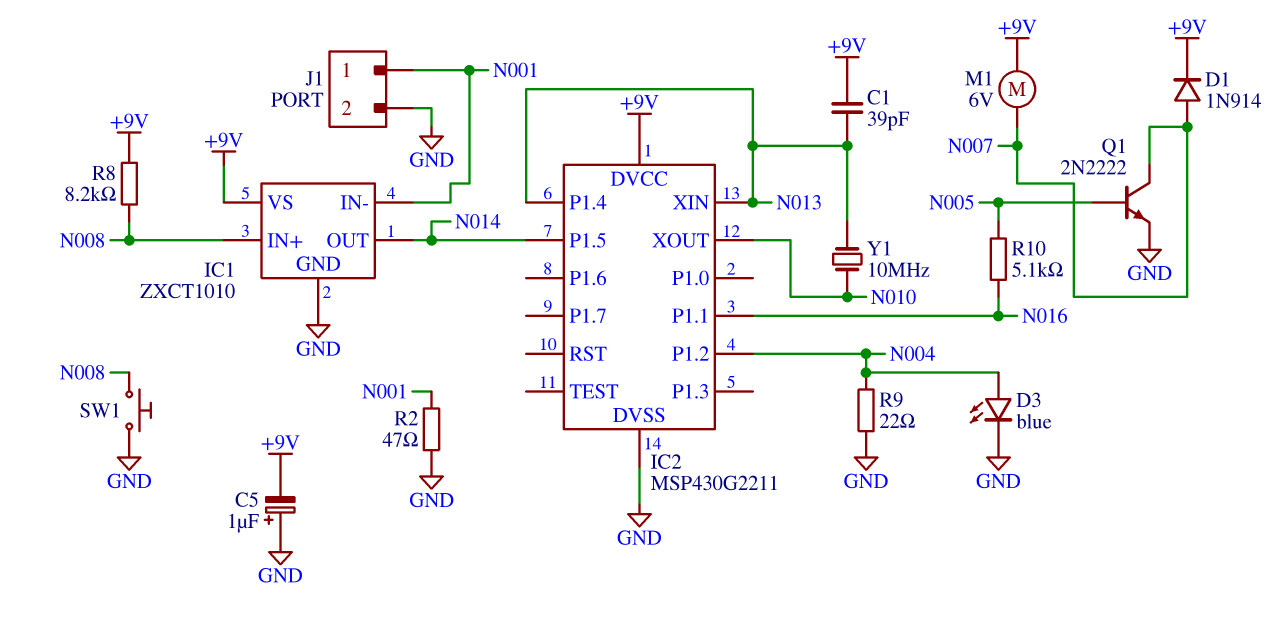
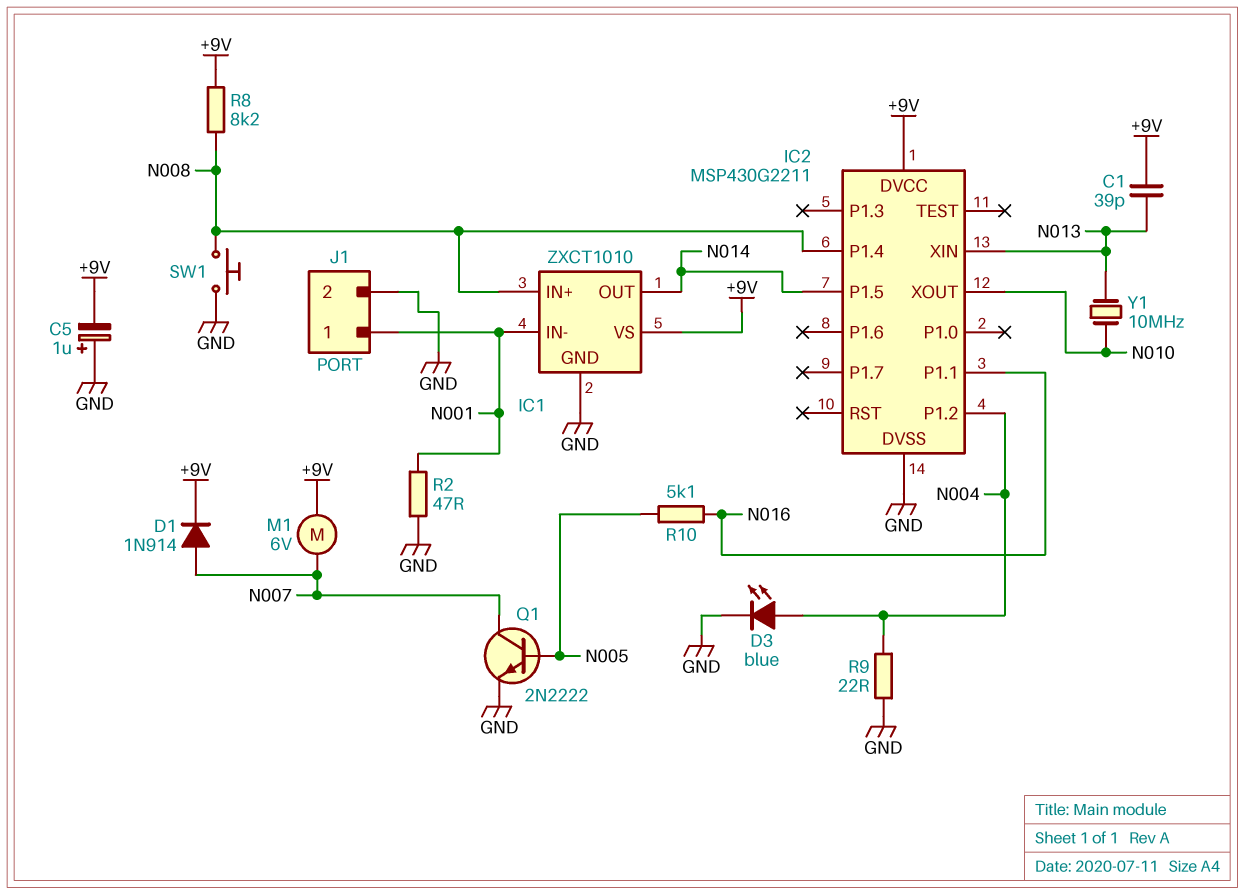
IC2 pin P1.4: N013 -> N008

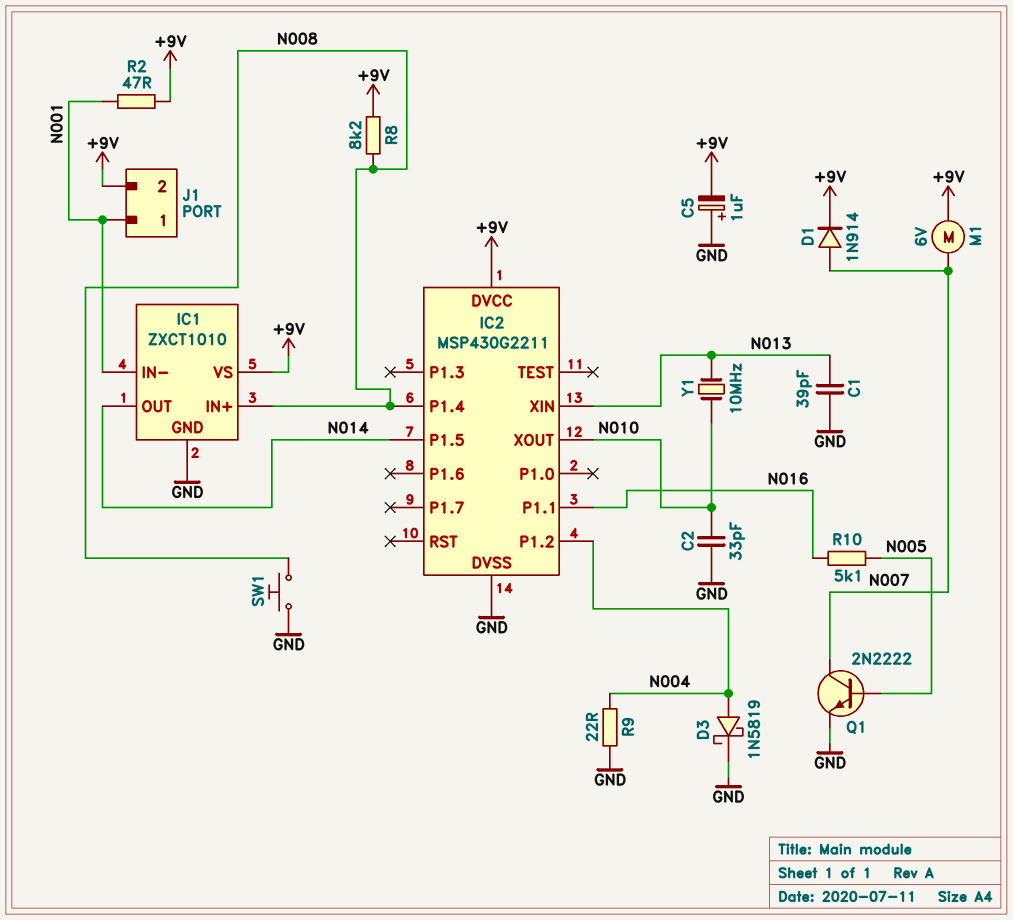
C1: 39pF (+9V, N013) -> 39pF (GND, N013)
C2: none -> 33pF (GND, N010)
D3: LED blue (A N004, K GND) -> schottky 1N5819 (A N004, K GND)
J1 pin 2: GND -> +9V
R2: 47 (GND, N001) -> 47 (+9V, N001)

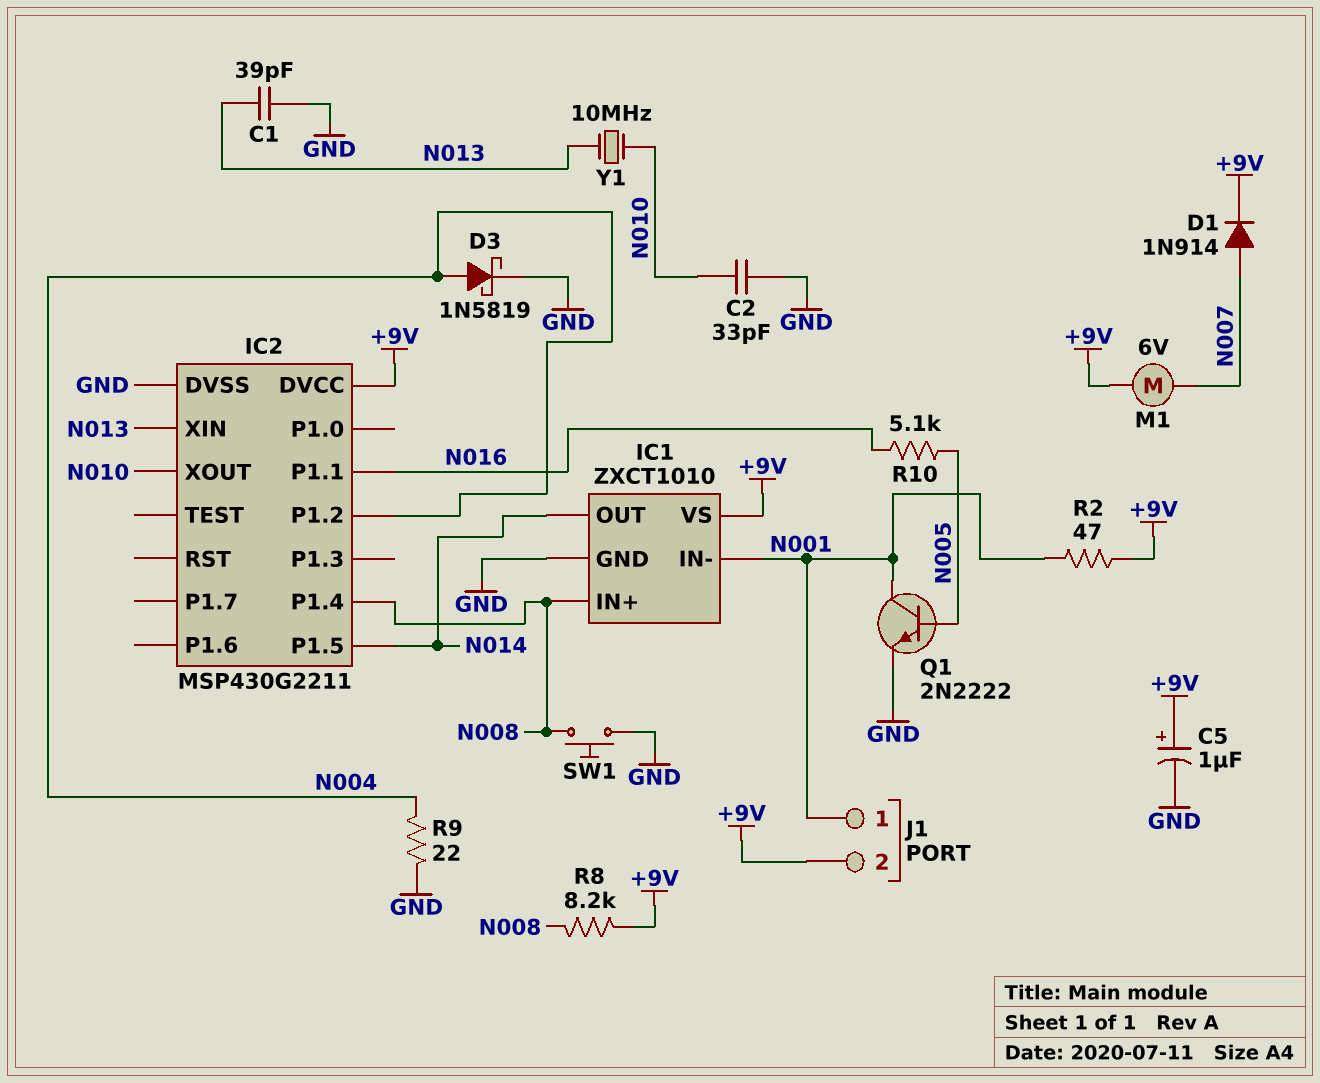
C5: 1uF (plus GND, minus +9V) -> 1uF (plus +9V, minus GND)
Q1: NPN 2N2222 (B N005, C N007, E GND) -> NPN 2N2222 (B N005, C N001, E GND)

